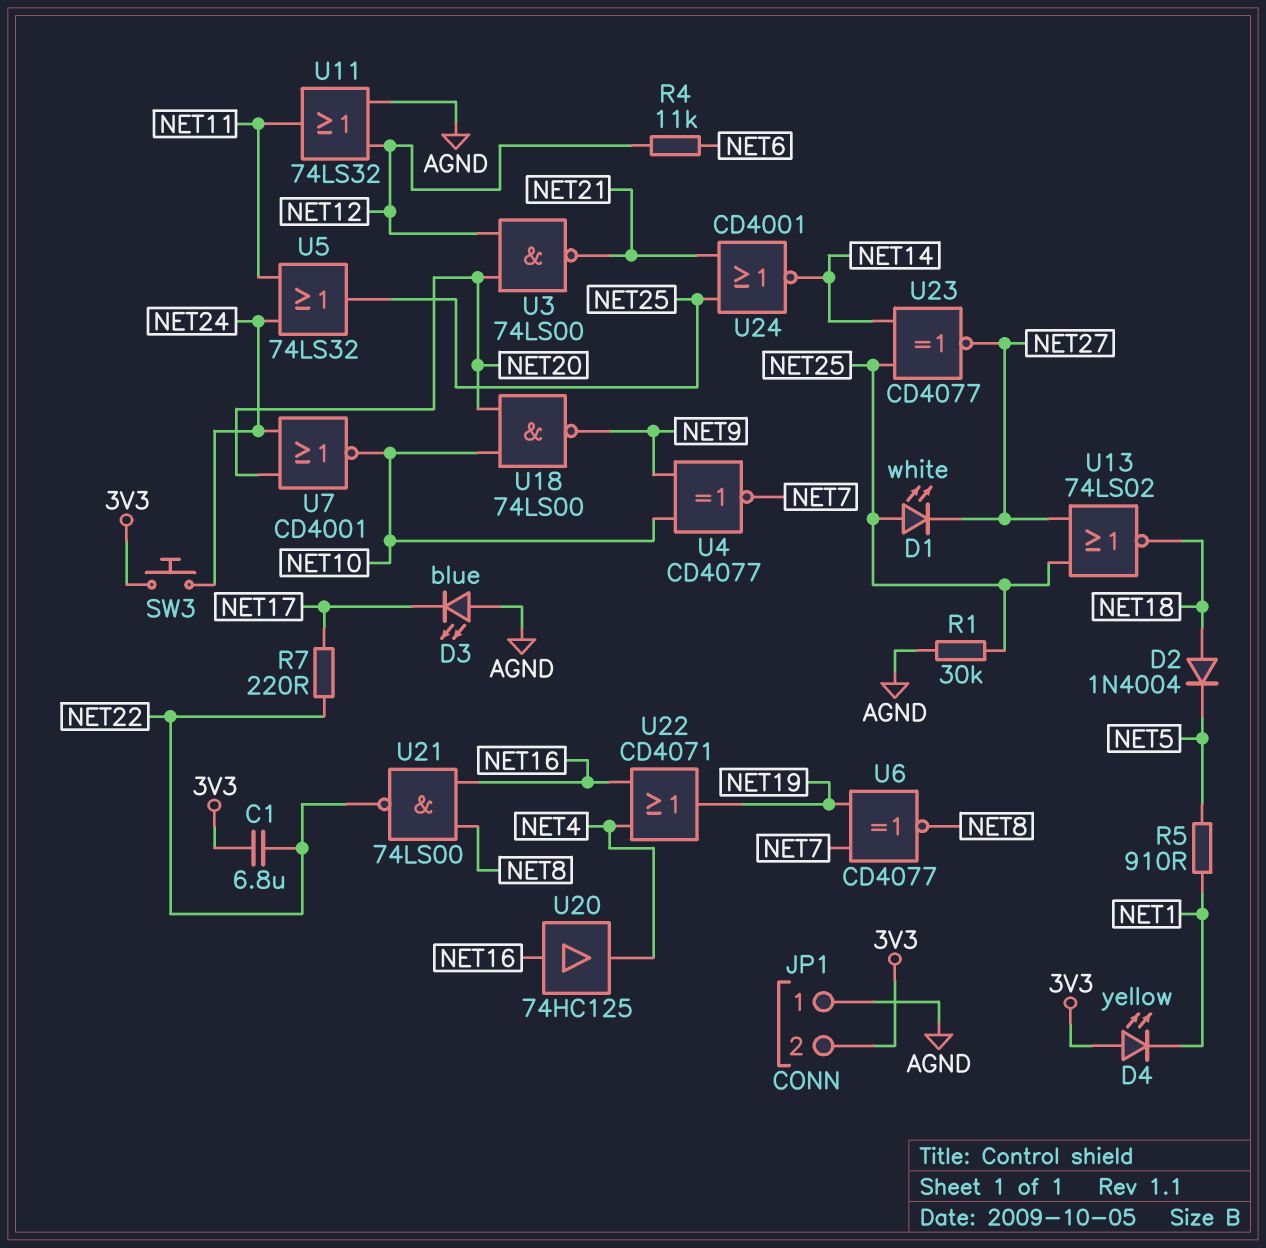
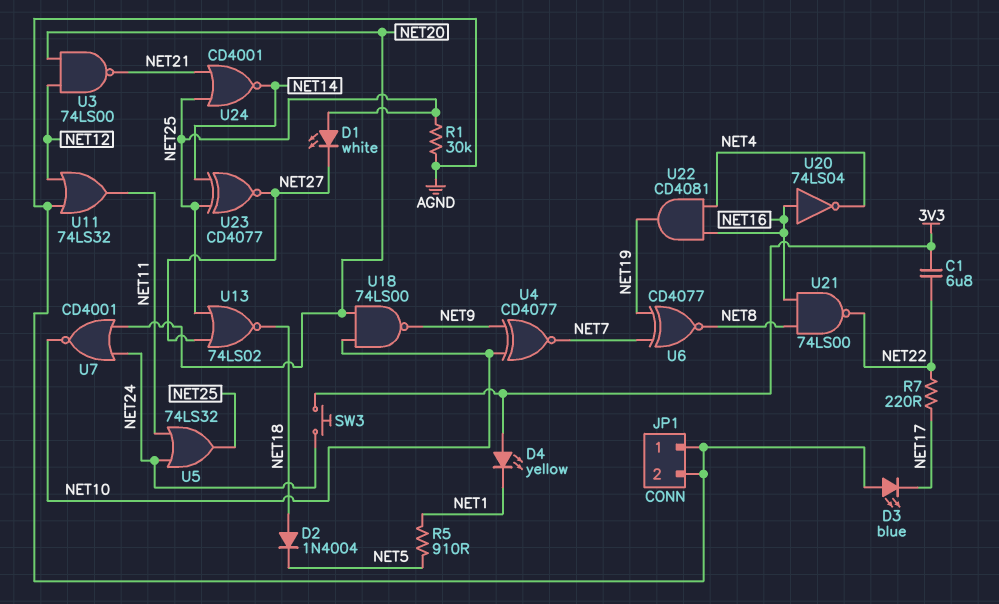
JP1 pin 2: 3V3 -> AGND
R4: 11k (NET6, NET12) -> none
U20: buffer 74HC125 (in NET16, out NET4) -> NOT 74LS04 (in NET16, out NET4)
U22: OR CD4071 (in NET4, in NET16, out NET19) -> AND CD4081 (in NET4, in NET16, out NET19)

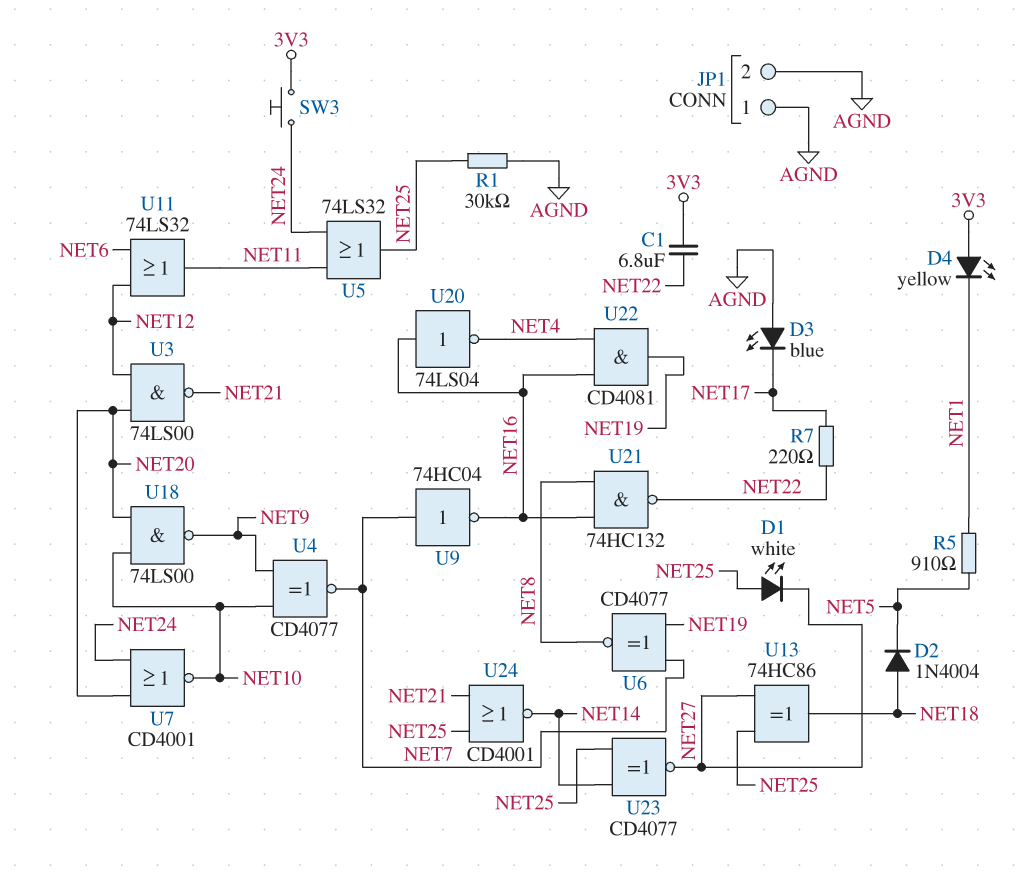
U9: none -> NOT 74HC04 (in NET7, out NET16)
U11: OR 74LS32 (in AGND, in NET12, out NET11) -> OR 74LS32 (in NET6, in NET12, out NET11)
U13: NOR 74LS02 (in NET25, in NET27, out NET18) -> XOR 74HC86 (in NET25, in NET27, out NET18)
U21: NAND 74LS00 (in NET8, in NET16, out NET22) -> NAND 74HC132 (in NET8, in NET16, out NET22)

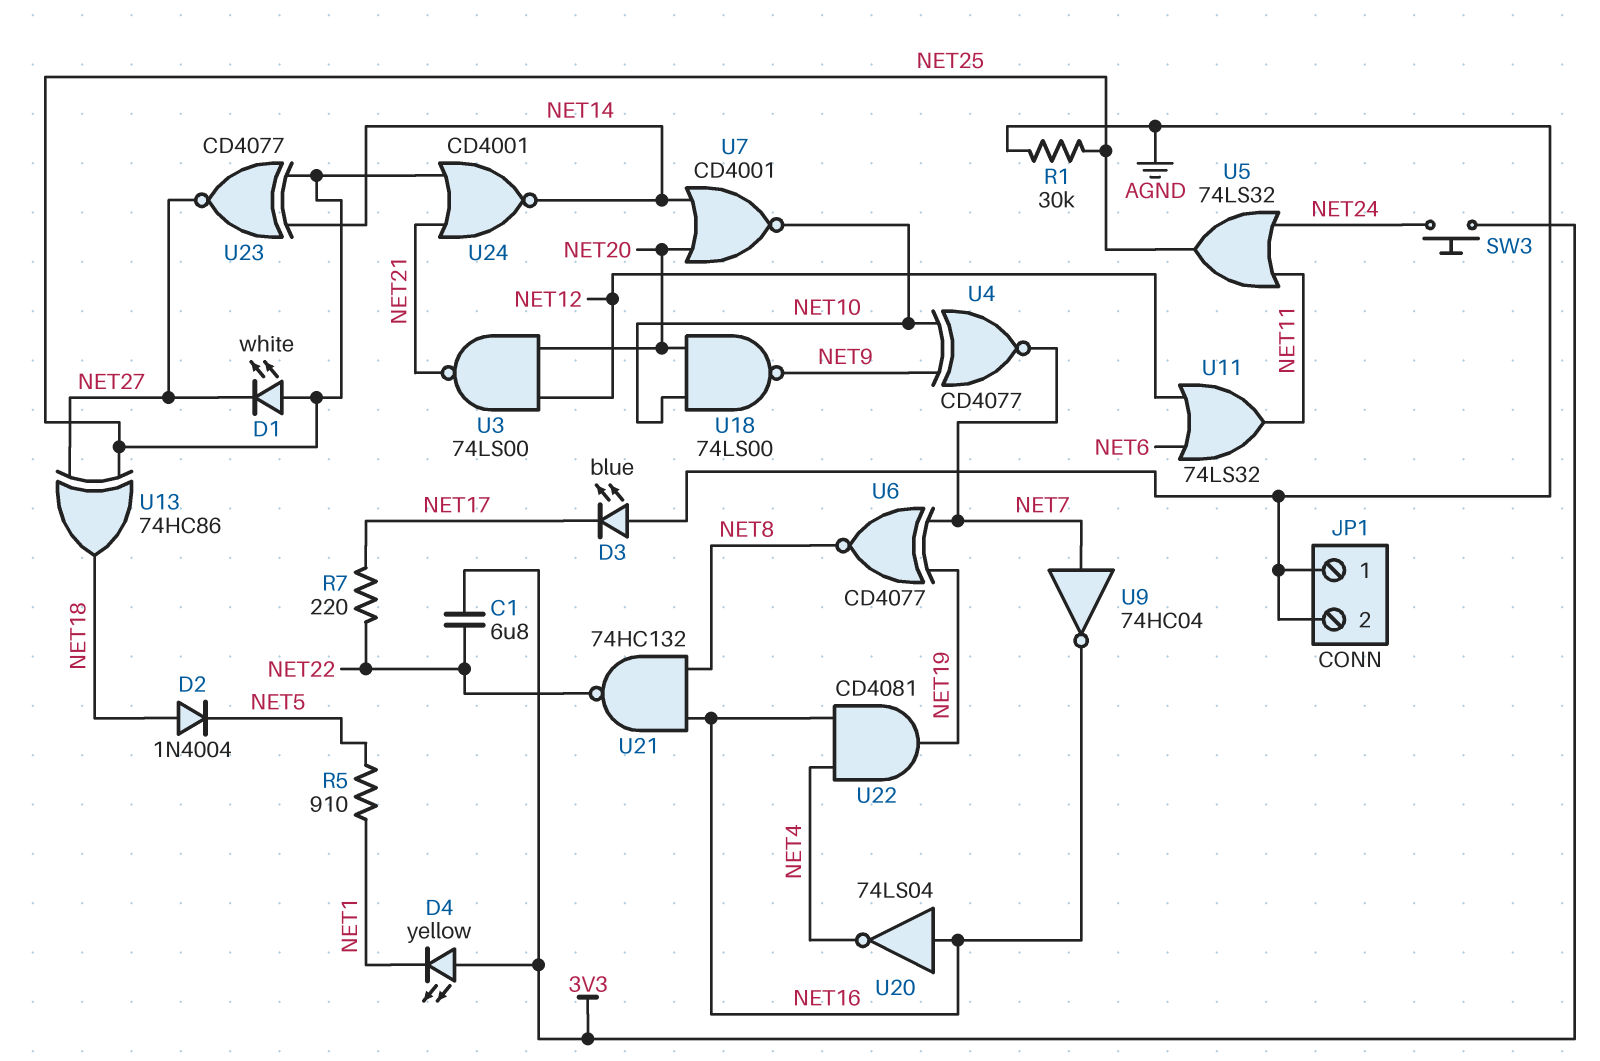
U7: NOR CD4001 (in NET20, in NET24, out NET10) -> NOR CD4001 (in NET14, in NET20, out NET10)

